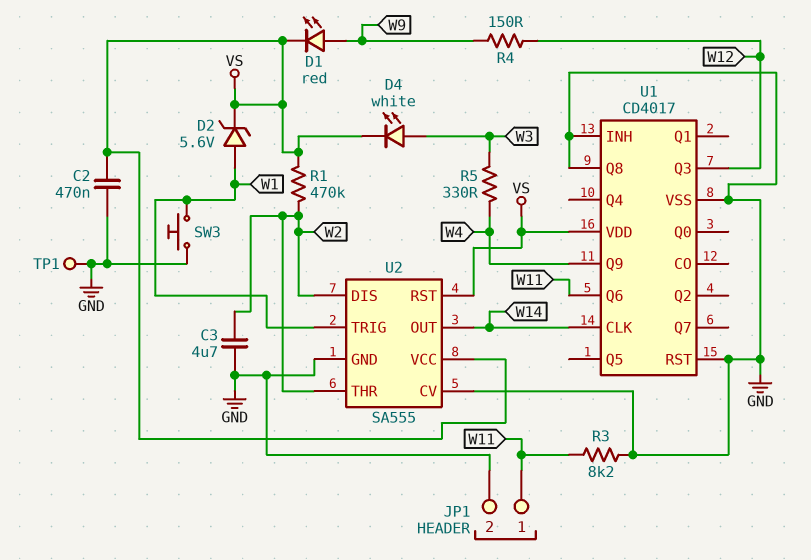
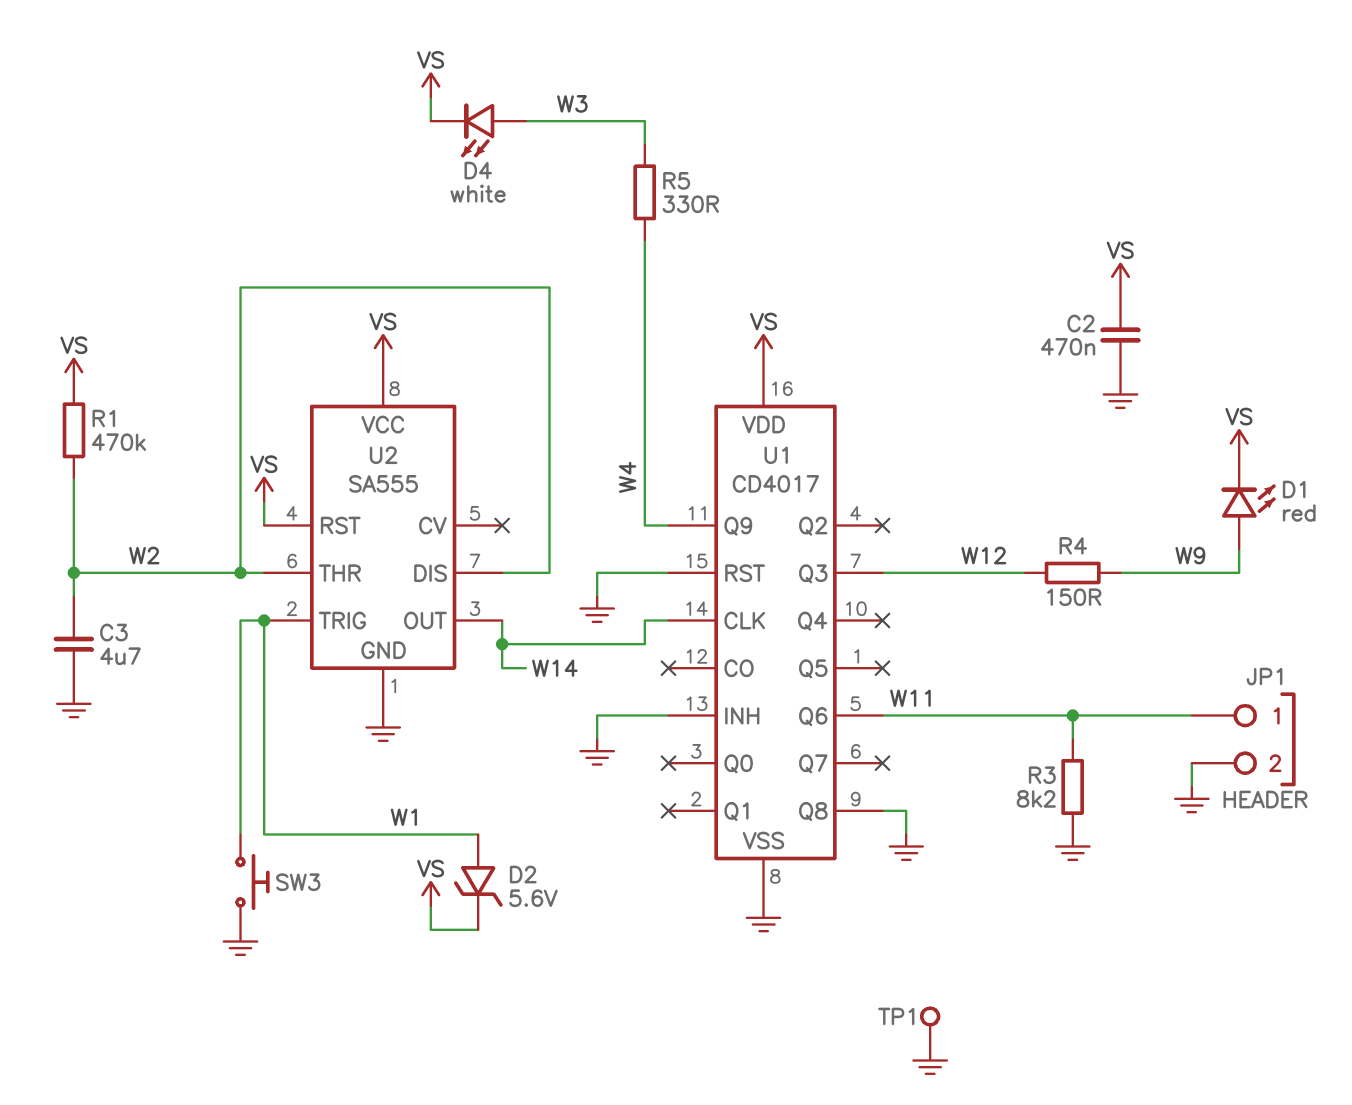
U2 pin CV: GND -> none

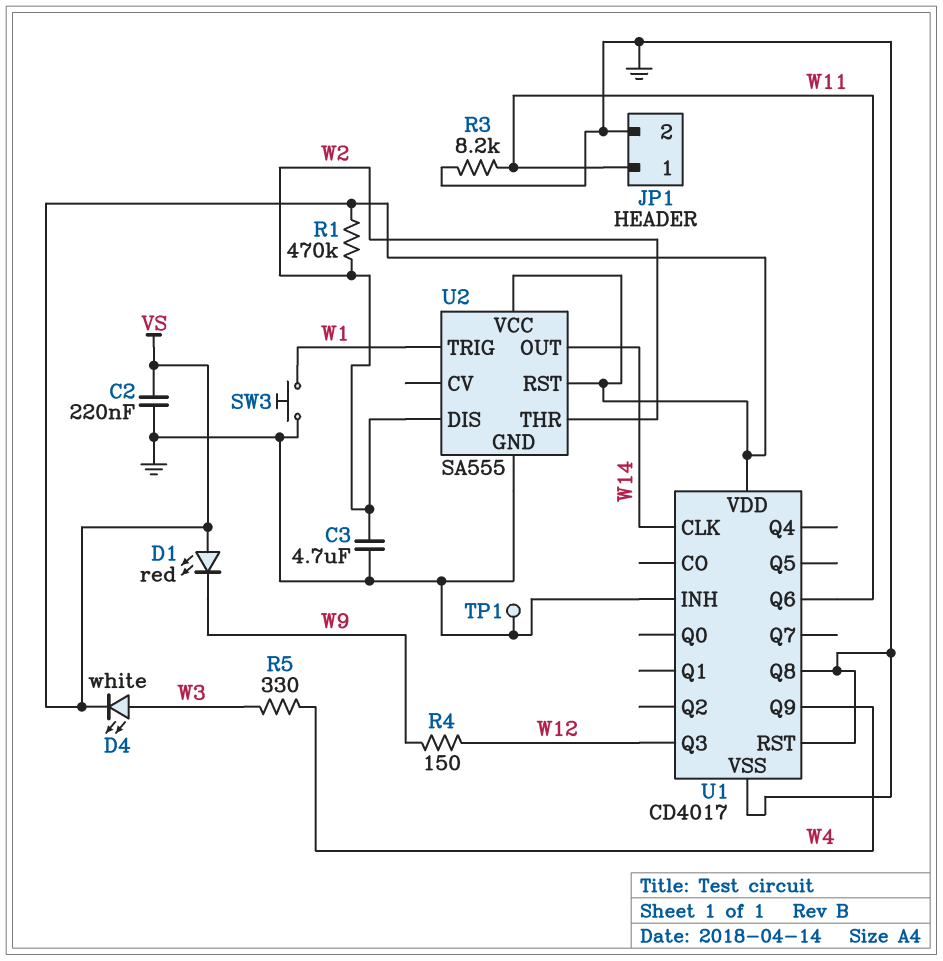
C2: 470nF (GND, VS) -> 220nF (GND, VS)
D1: LED red (A W9, K VS) -> LED red (A VS, K W9)
D2: zener 5.6V (A W1, K VS) -> none

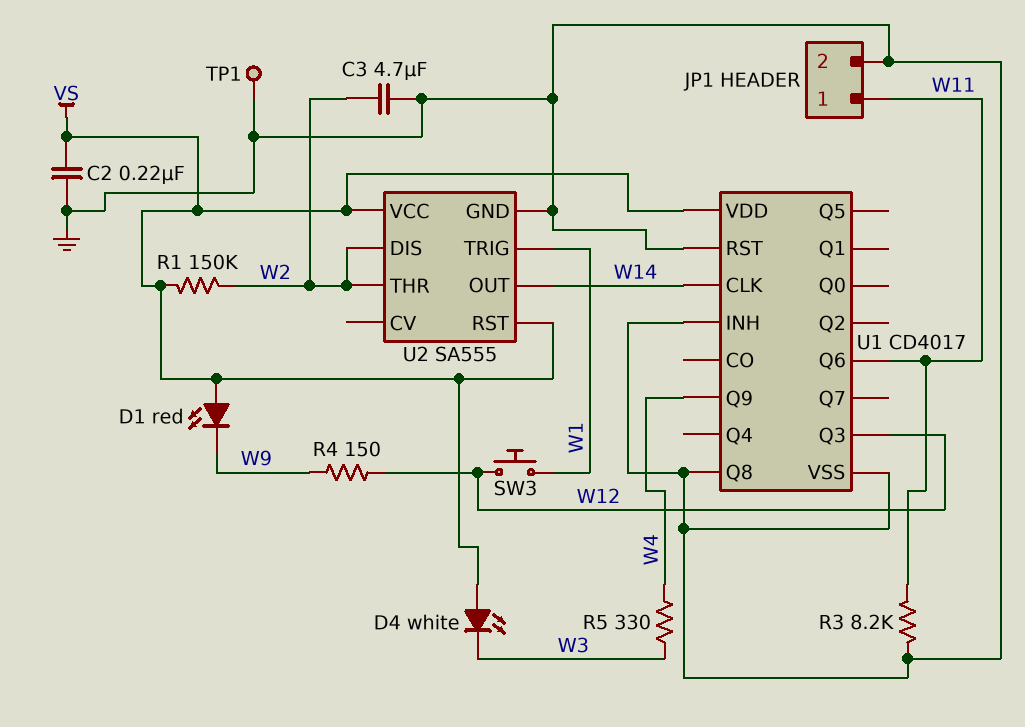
D4: LED white (A W3, K VS) -> LED white (A VS, K W3)
R1: 470k (VS, W2) -> 150k (VS, W2)
SW3: button (GND, W1) -> button (W1, W12)

